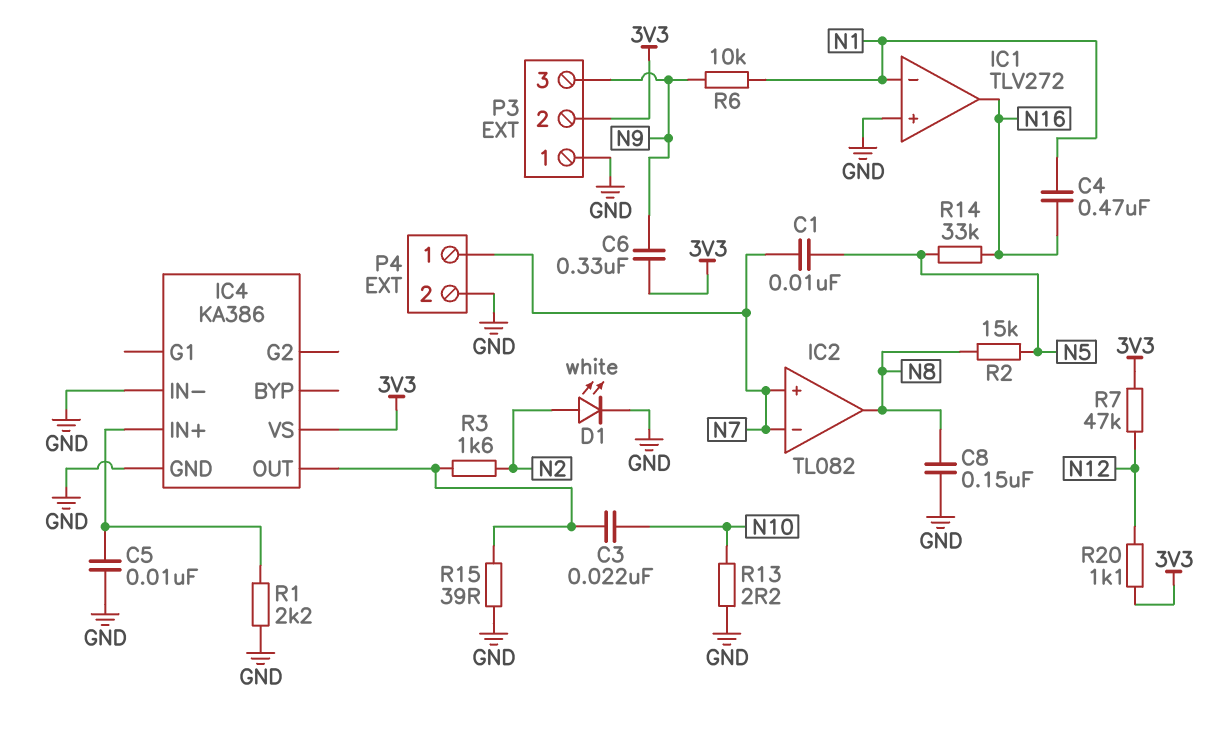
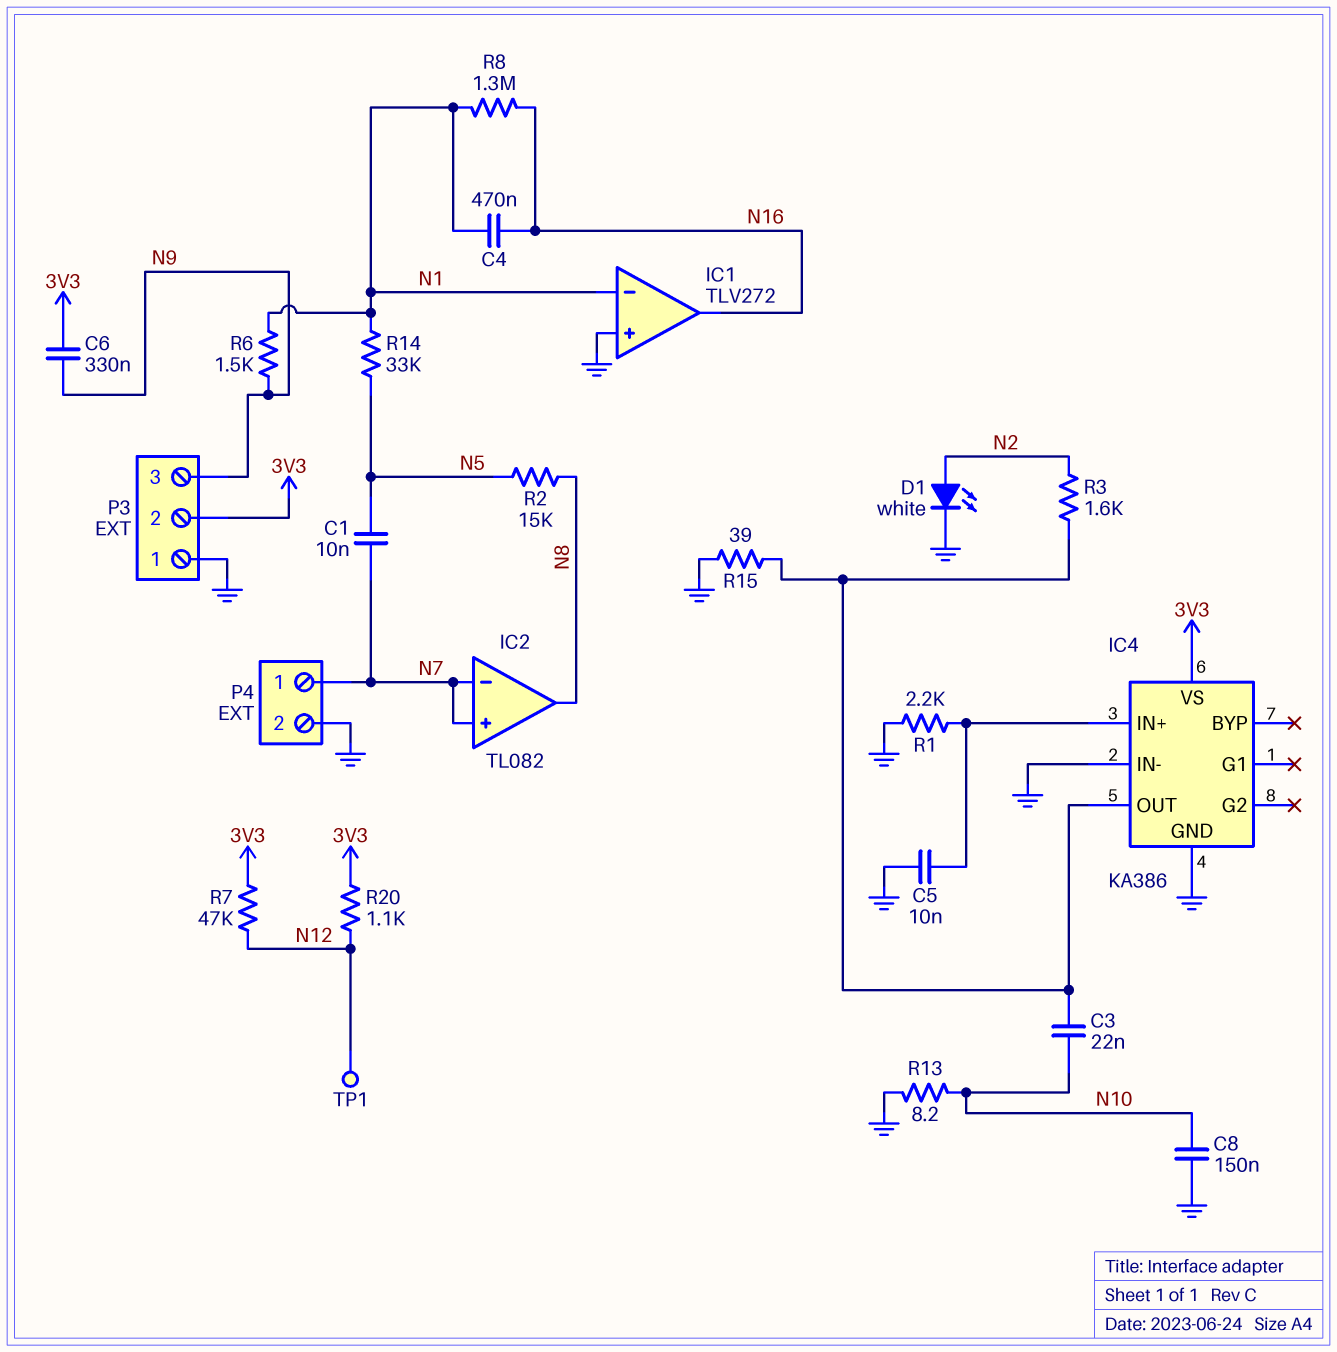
C8: 150nF (GND, N8) -> 150nF (GND, N10)
R6: 10k (N1, N9) -> 1.5k (N1, N9)
R8: none -> 1.3M (N1, N16)
R13: 2.2 (GND, N10) -> 8.2 (GND, N10)
R14: 33k (N5, N16) -> 33k (N1, N5)
TP1: none -> test point (N12)

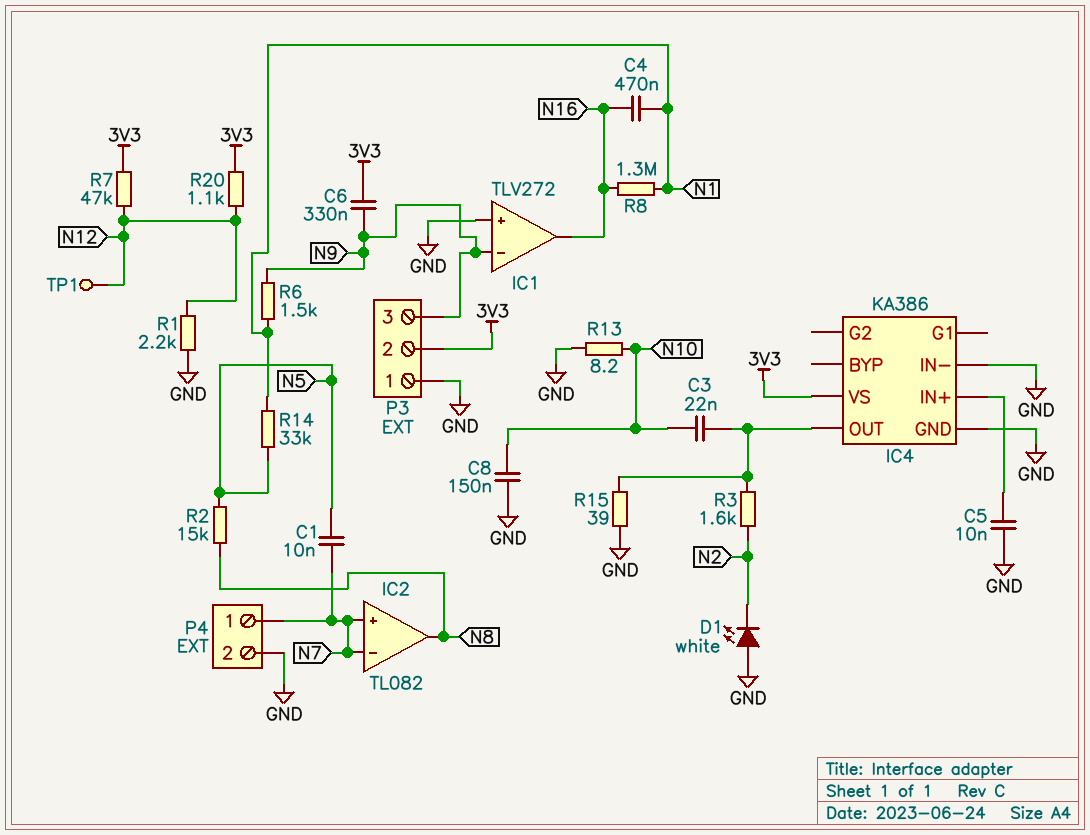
D1: LED white (A N2, K GND) -> LED white (A GND, K N2)
IC1 pin in-: N1 -> N9
R1: 2.2k (GND, IC4/IN+) -> 2.2k (GND, N12)

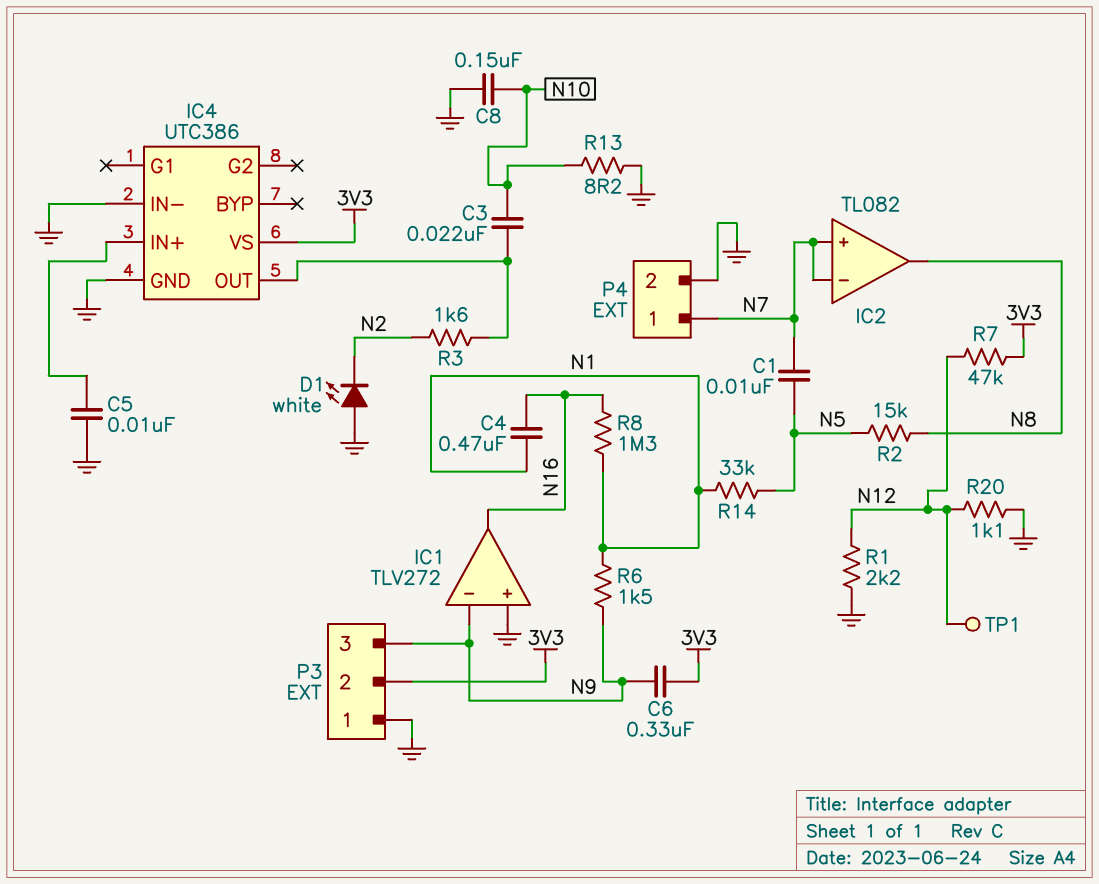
IC4: KA386 -> UTC386
R15: 39 (GND, IC4/OUT) -> none
R20: 1.1k (3V3, N12) -> 1.1k (GND, N12)

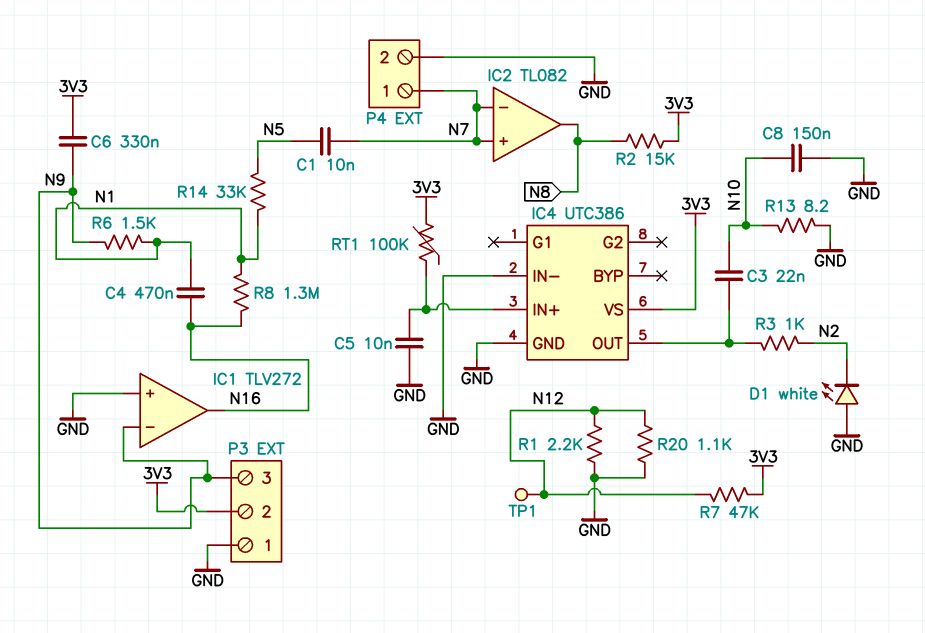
R2: 15k (N5, N8) -> 15k (3V3, N8)
R3: 1.6k (IC4/OUT, N2) -> 1k (IC4/OUT, N2)
RT1: none -> 100k (3V3, IC4/IN+)

